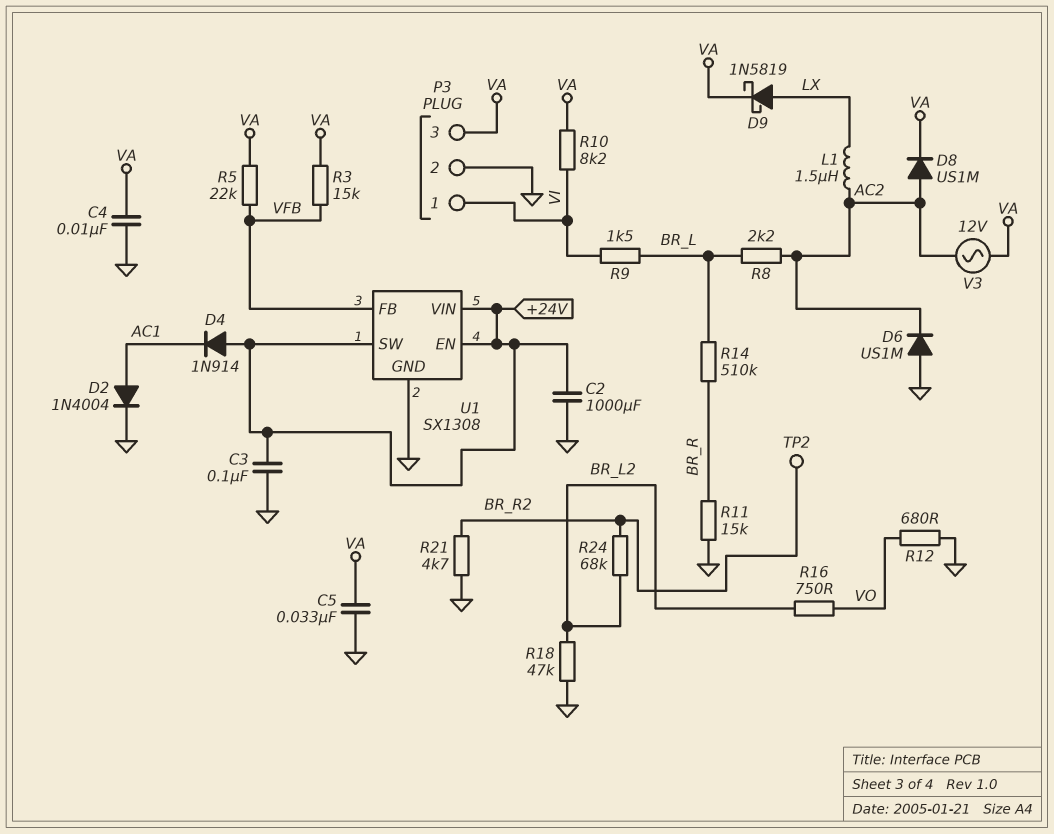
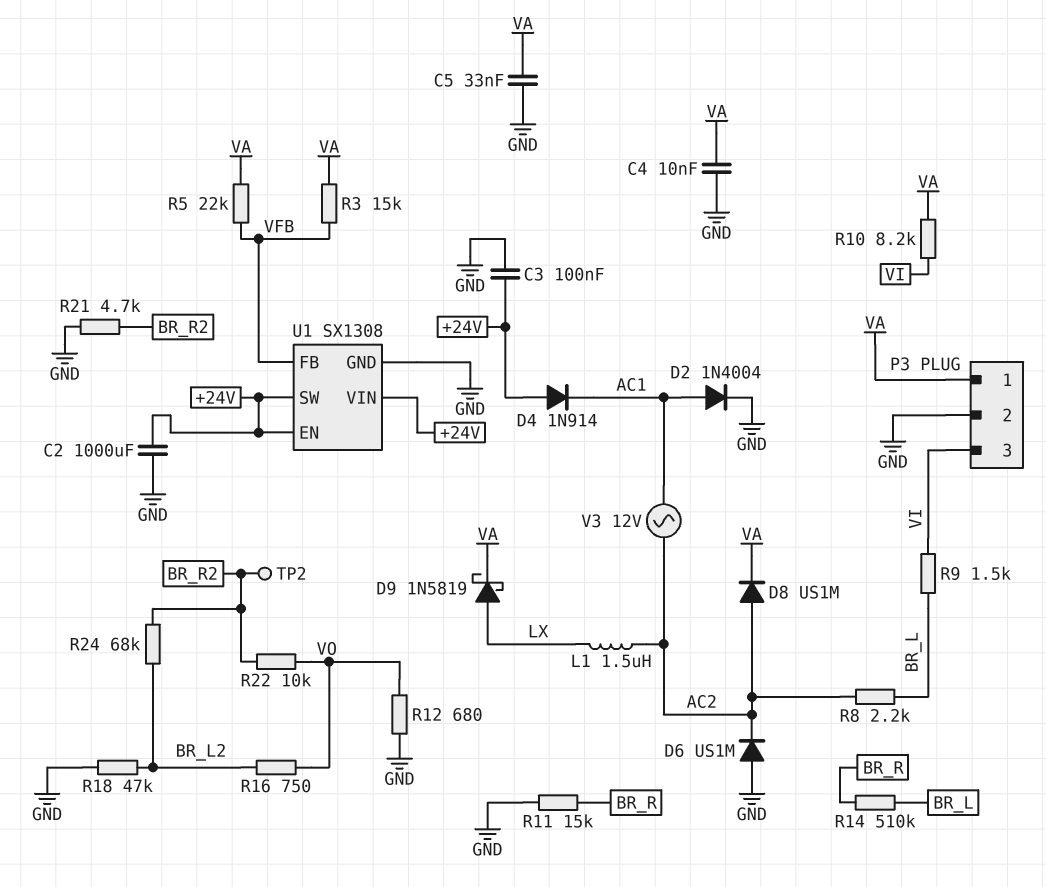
P3 pin 1: VI -> VA
P3 pin 3: VA -> VI
R22: none -> 10k (BR_R2, VO)
V3: AC 12V (AC2, VA) -> AC 12V (AC1, AC2)

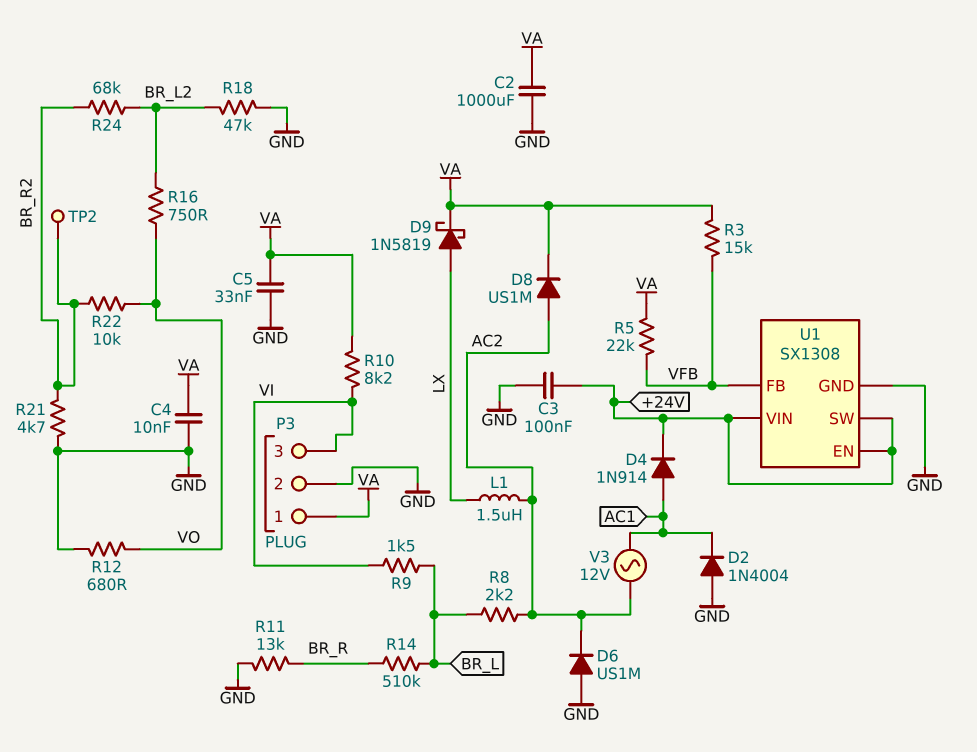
C2: 1000uF (+24V, GND) -> 1000uF (GND, VA)
D2: diode 1N4004 (A AC1, K GND) -> diode 1N4004 (A GND, K AC1)
D4: diode 1N914 (A +24V, K AC1) -> diode 1N914 (A AC1, K +24V)
R11: 15k (BR_R, GND) -> 13k (BR_R, GND)

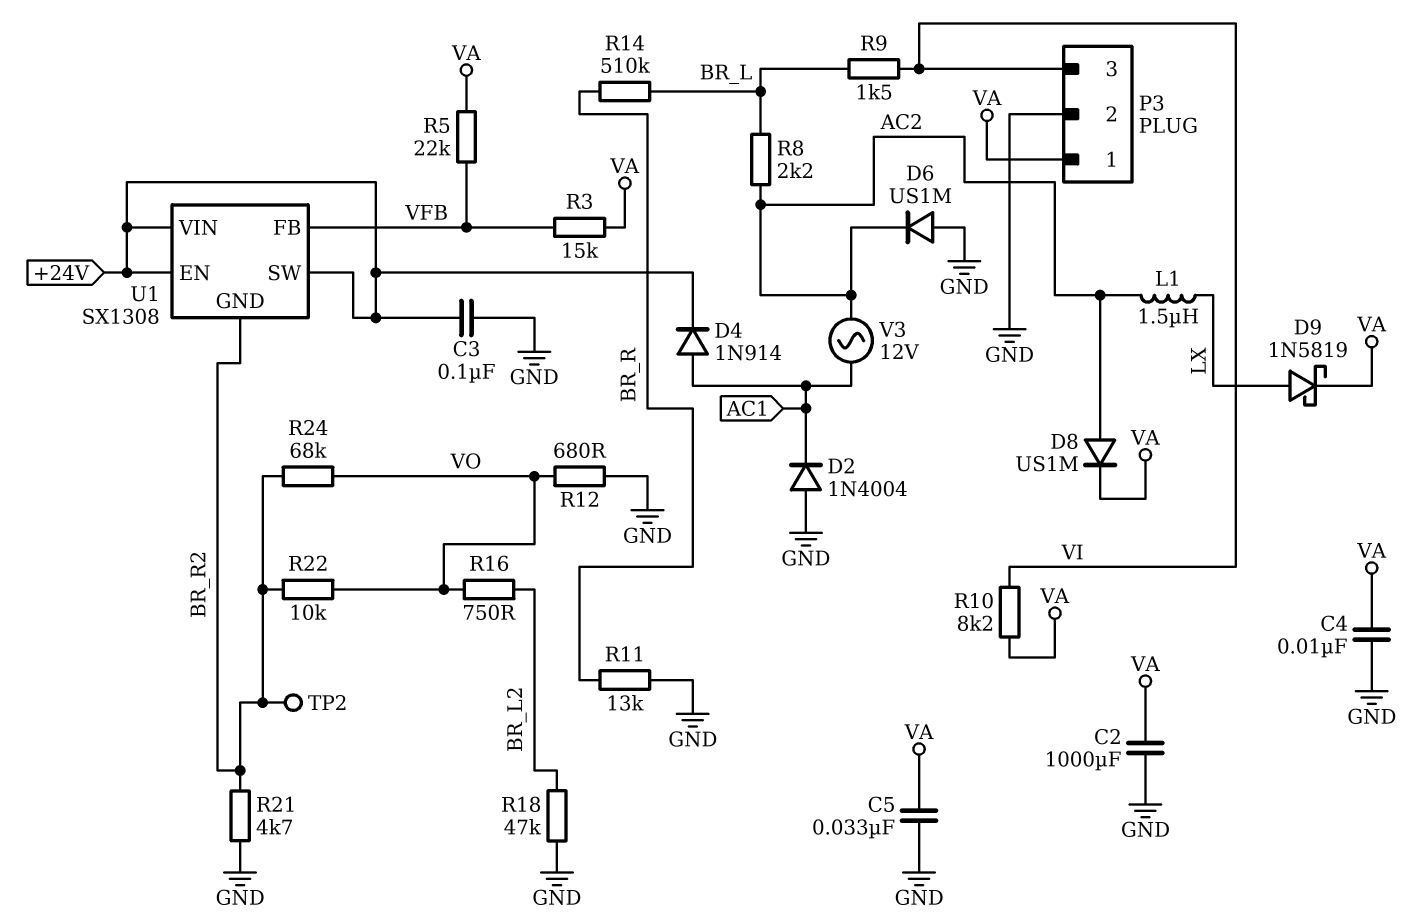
R24: 68k (BR_L2, BR_R2) -> 68k (BR_R2, VO)
U1 pin GND: GND -> BR_R2

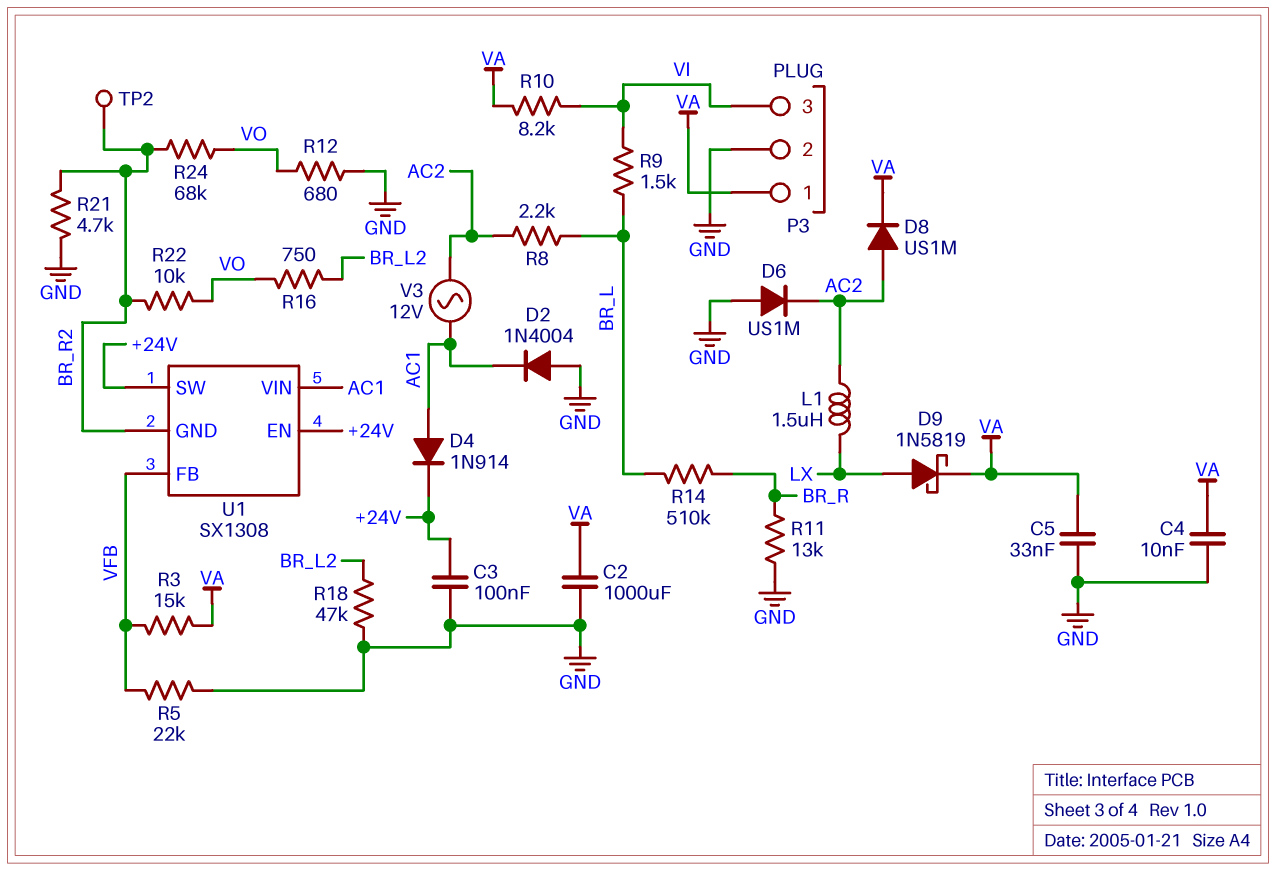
R5: 22k (VA, VFB) -> 22k (GND, VFB)
U1 pin VIN: +24V -> AC1

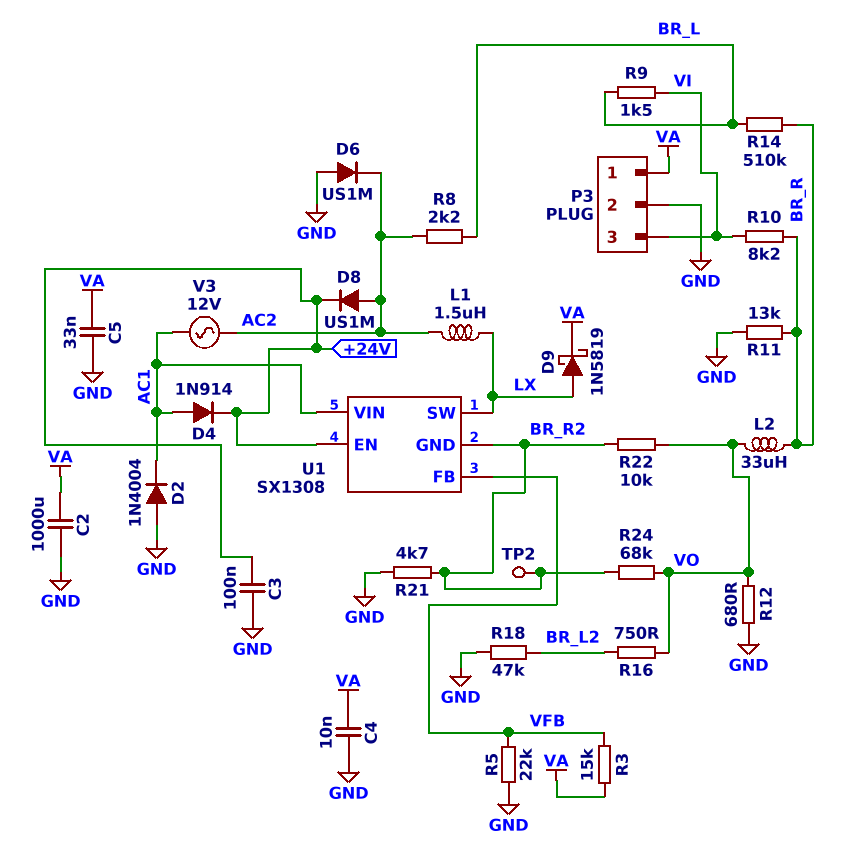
D8: diode US1M (A AC2, K VA) -> diode US1M (A AC2, K +24V)
L2: none -> 33uH (BR_R, VO)
R10: 8.2k (VA, VI) -> 8.2k (BR_R, VI)
U1 pin SW: +24V -> LX

